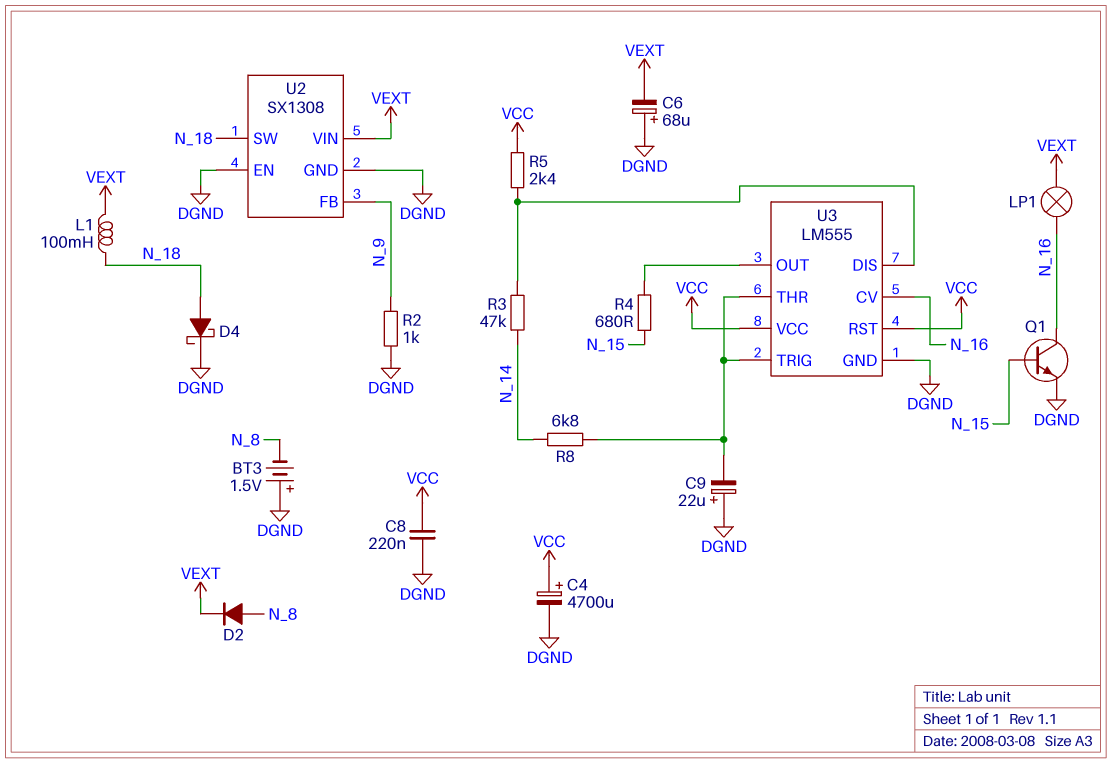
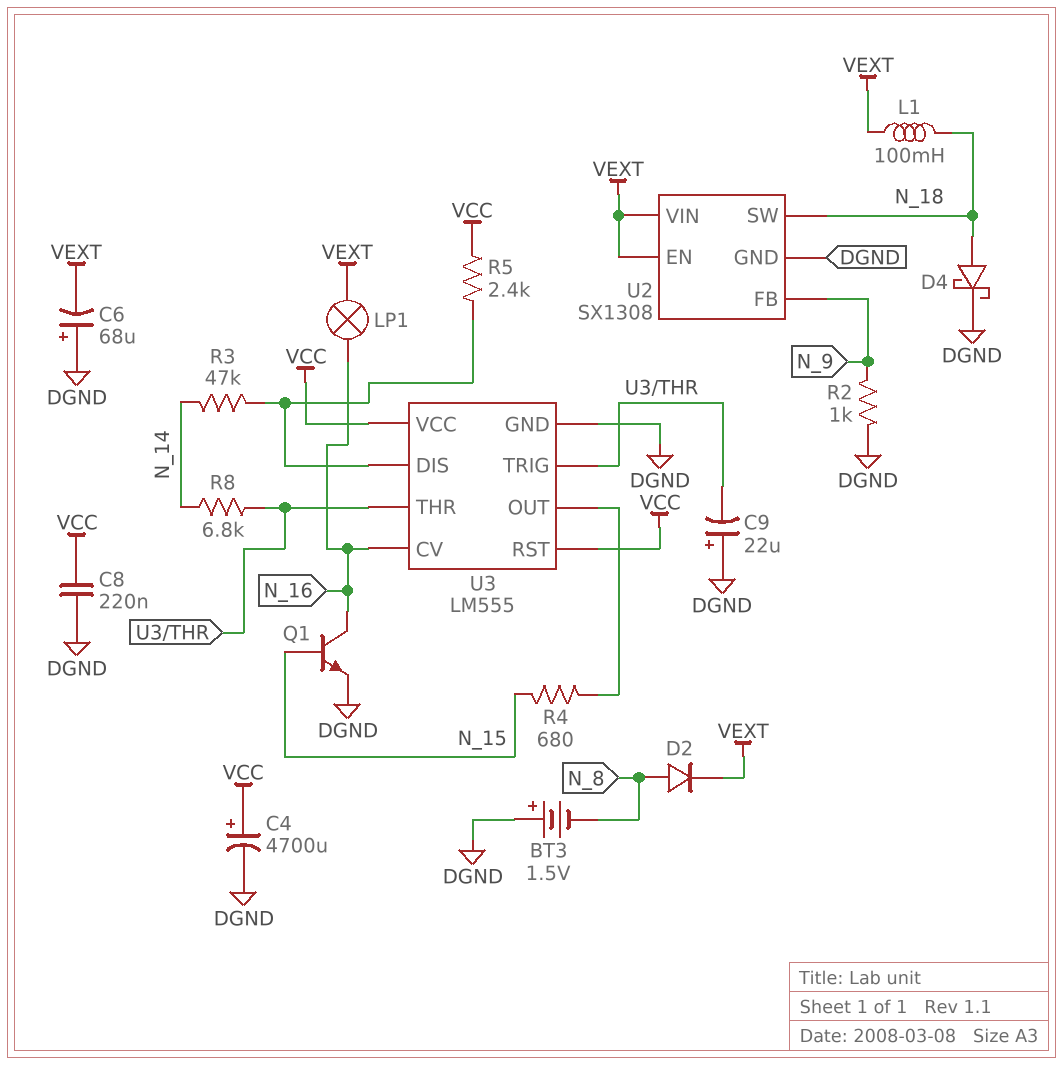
U2 pin EN: DGND -> VEXT

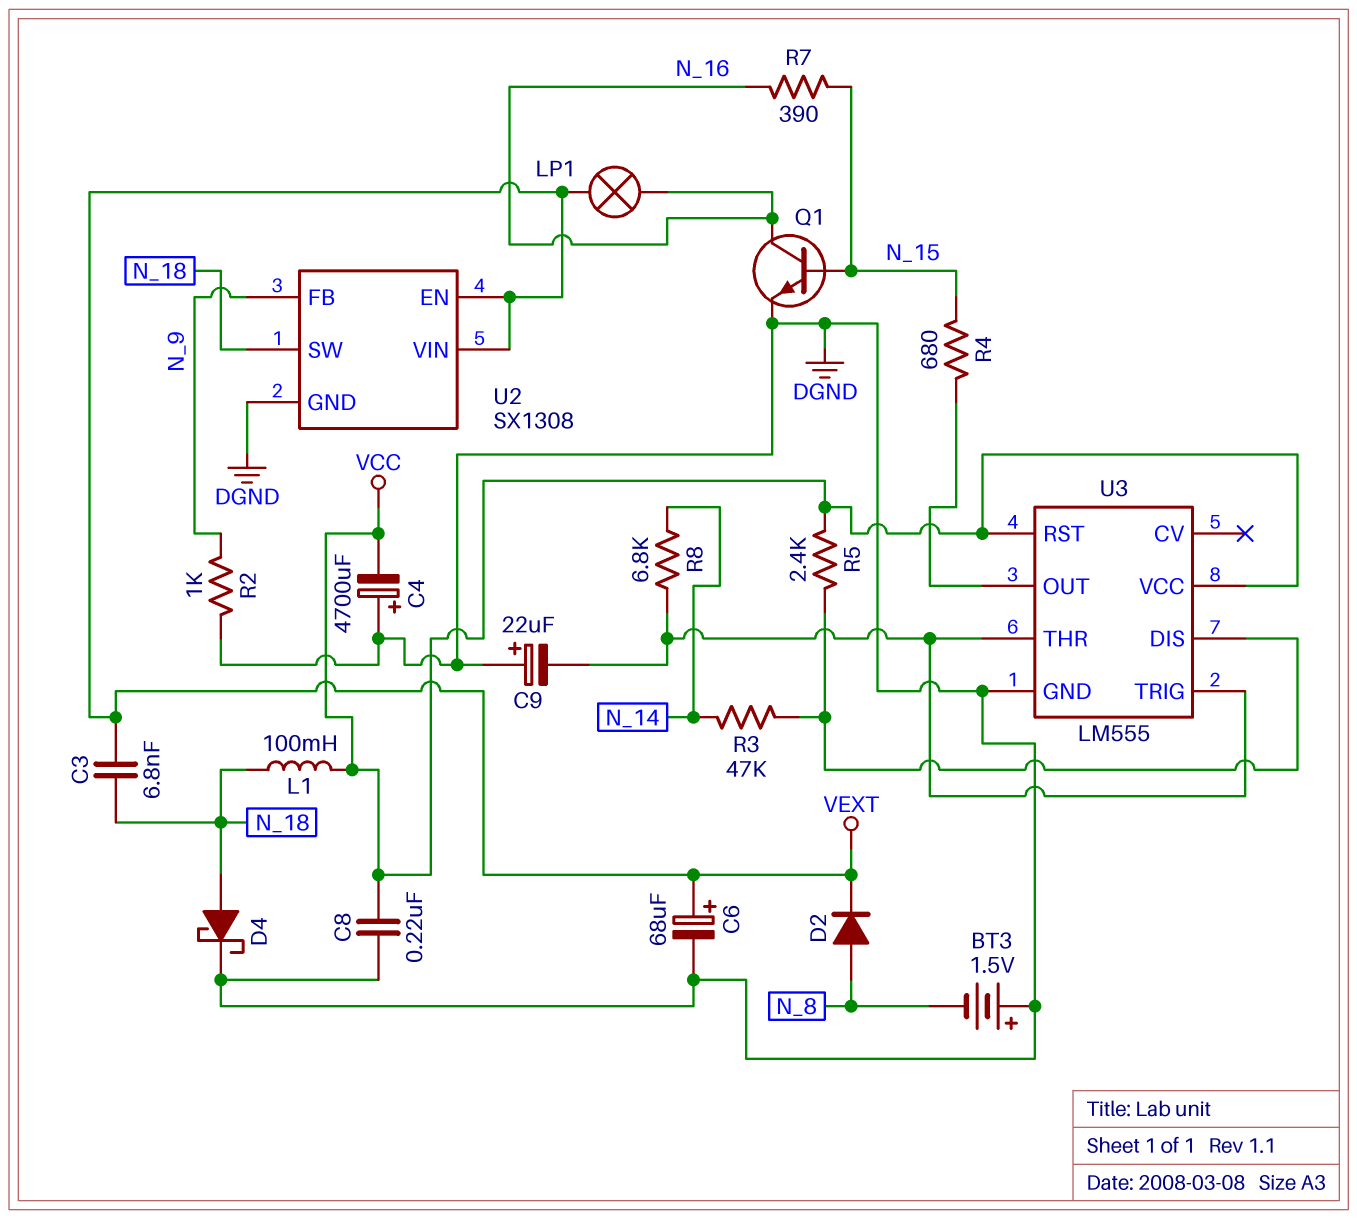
C3: none -> 6.8nF (N_18, VEXT)
C4: 4700uF (plus VCC, minus DGND) -> 4700uF (plus DGND, minus VCC)
C6: 68uF (plus DGND, minus VEXT) -> 68uF (plus VEXT, minus DGND)
L1: 100mH (N_18, VEXT) -> 100mH (N_18, VCC)
R7: none -> 390 (N_15, N_16)
U3 pin CV: N_16 -> none

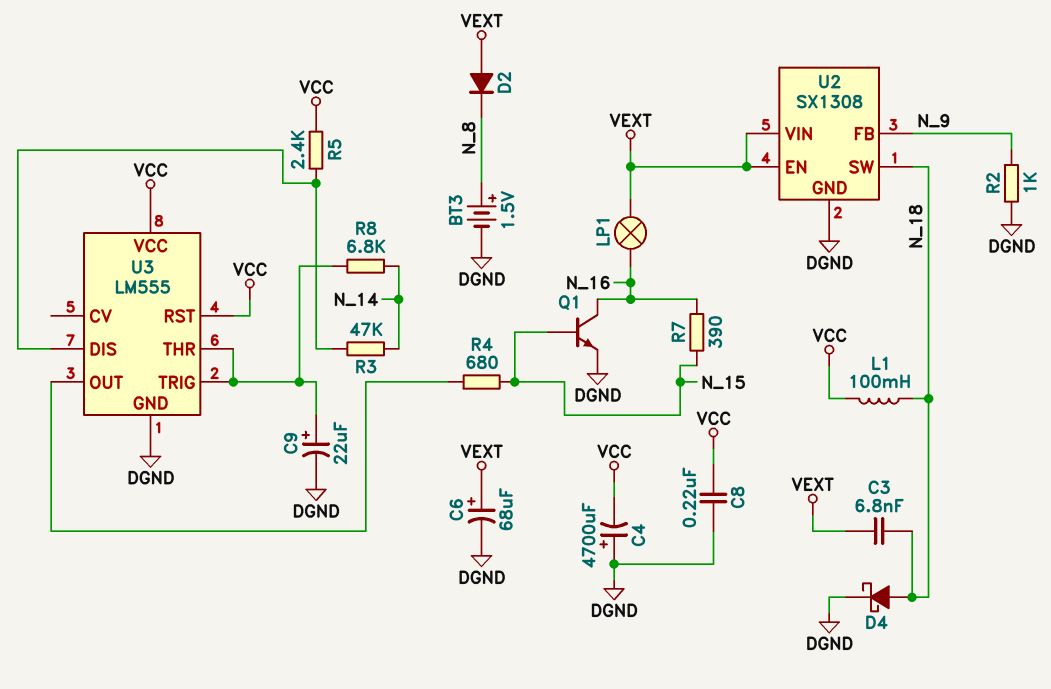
BT3: 1.5V (plus DGND, minus N_8) -> 1.5V (plus N_8, minus DGND)
C9: 22uF (plus DGND, minus U3/THR) -> 22uF (plus U3/THR, minus DGND)
D2: diode (A N_8, K VEXT) -> diode (A VEXT, K N_8)

